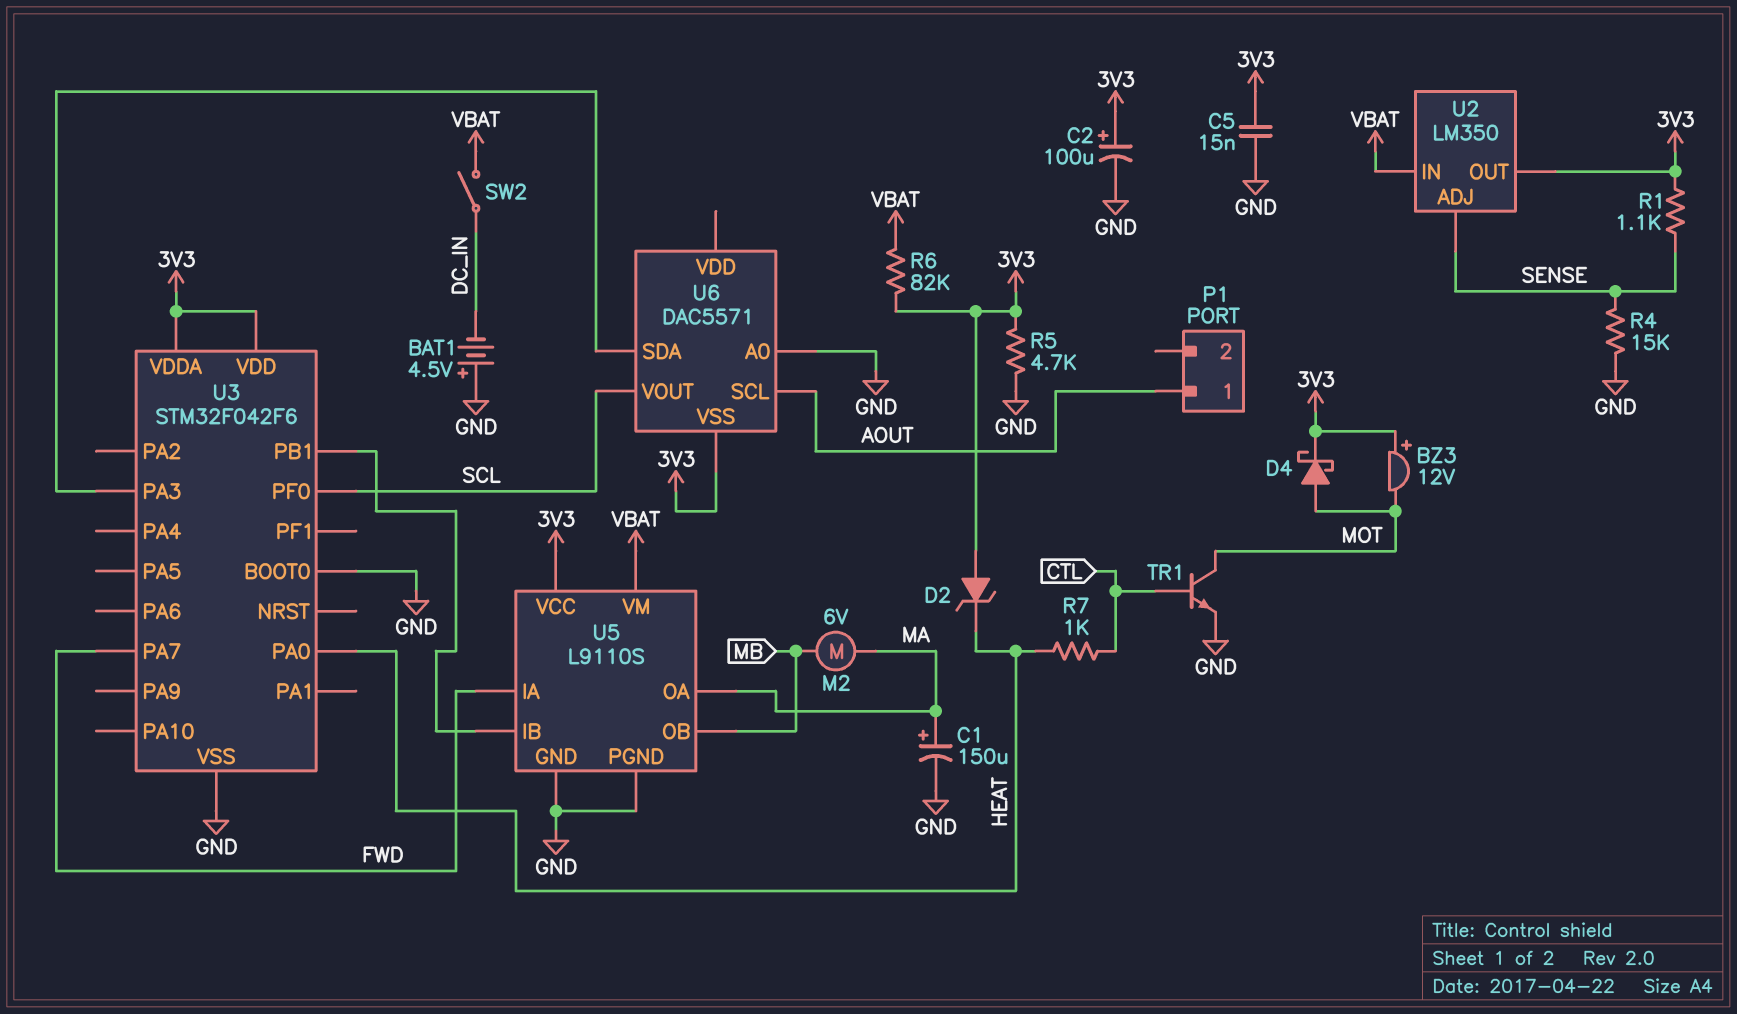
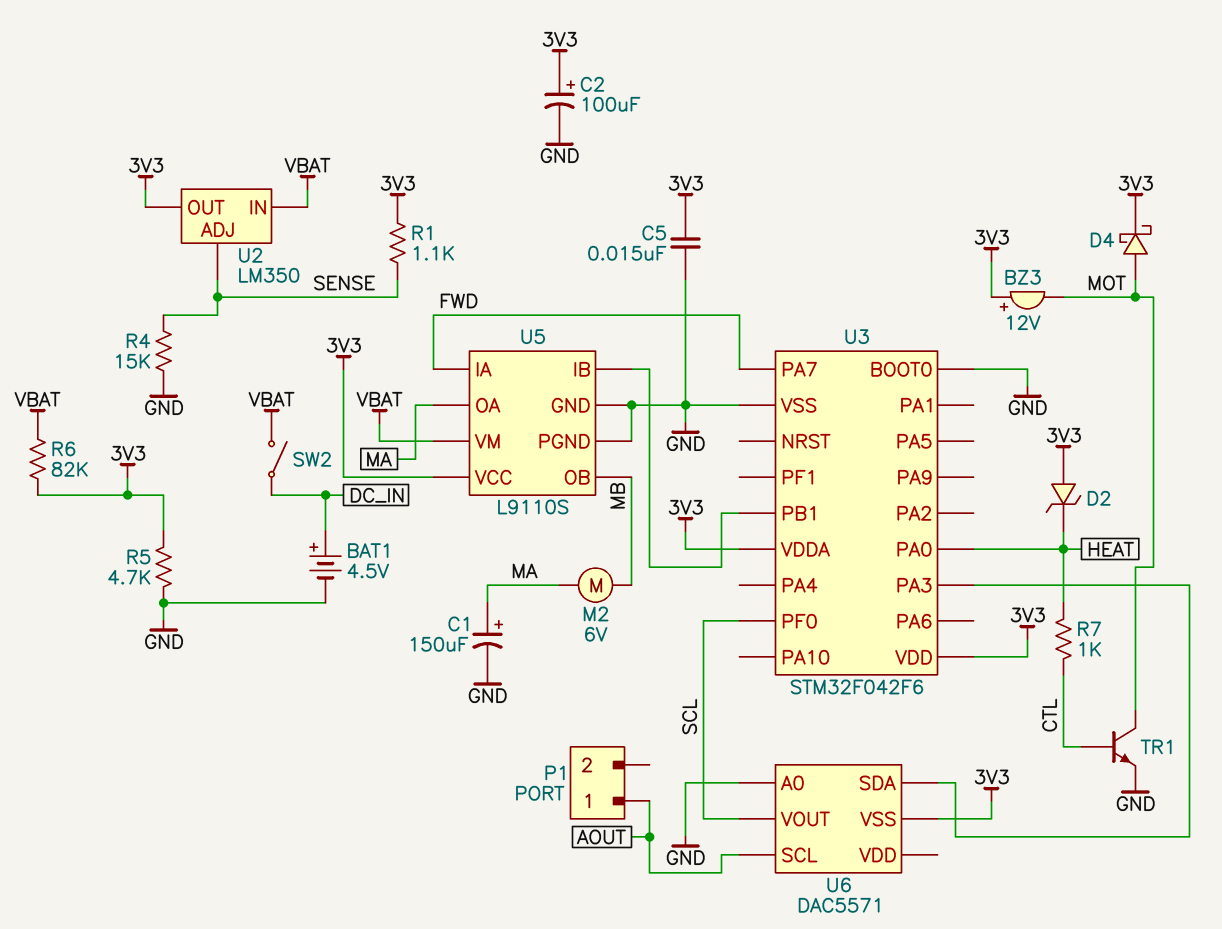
BAT1: 4.5V (plus GND, minus DC_IN) -> 4.5V (plus DC_IN, minus GND)

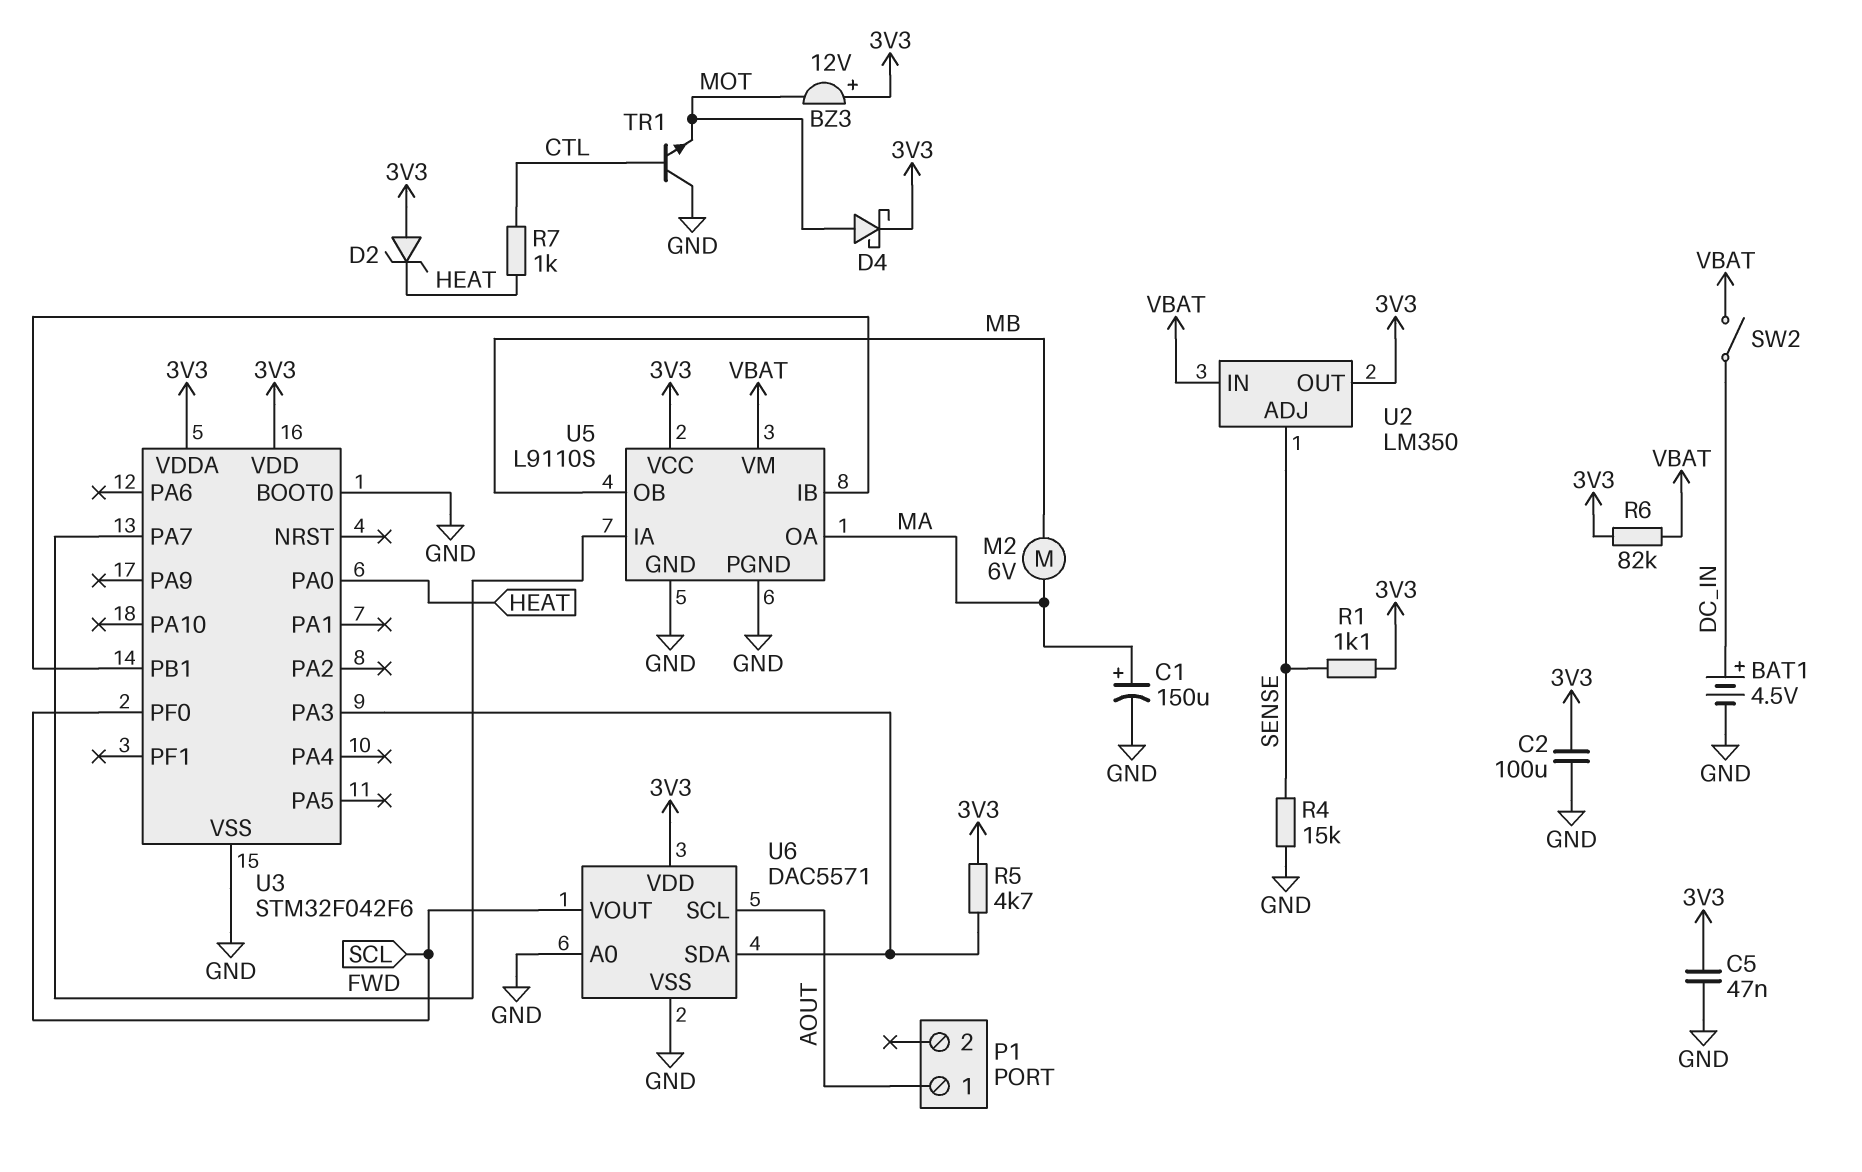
C2: 100uF (plus 3V3, minus GND) -> 100uF (3V3, GND)
C5: 15nF (3V3, GND) -> 47nF (3V3, GND)
R5: 4.7k (3V3, GND) -> 4.7k (3V3, U3/PA3)
TR1: NPN (B CTL, C MOT, E GND) -> NPN (B CTL, C GND, E MOT)
U6 pin VDD: none -> 3V3
U6 pin VSS: 3V3 -> GND

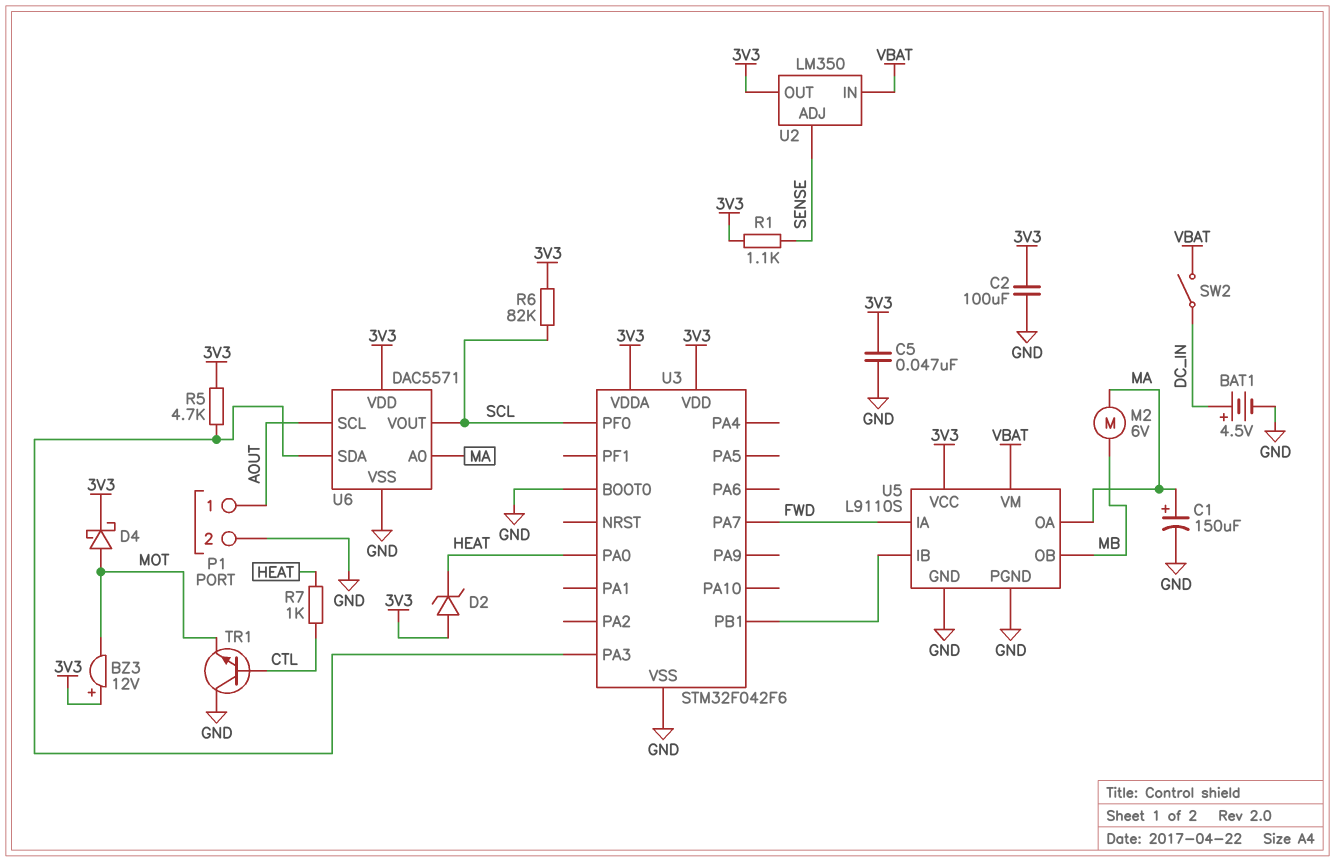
P1 pin 2: none -> GND
R4: 15k (GND, SENSE) -> none
R6: 82k (3V3, VBAT) -> 82k (3V3, SCL)
U6 pin A0: GND -> MA

